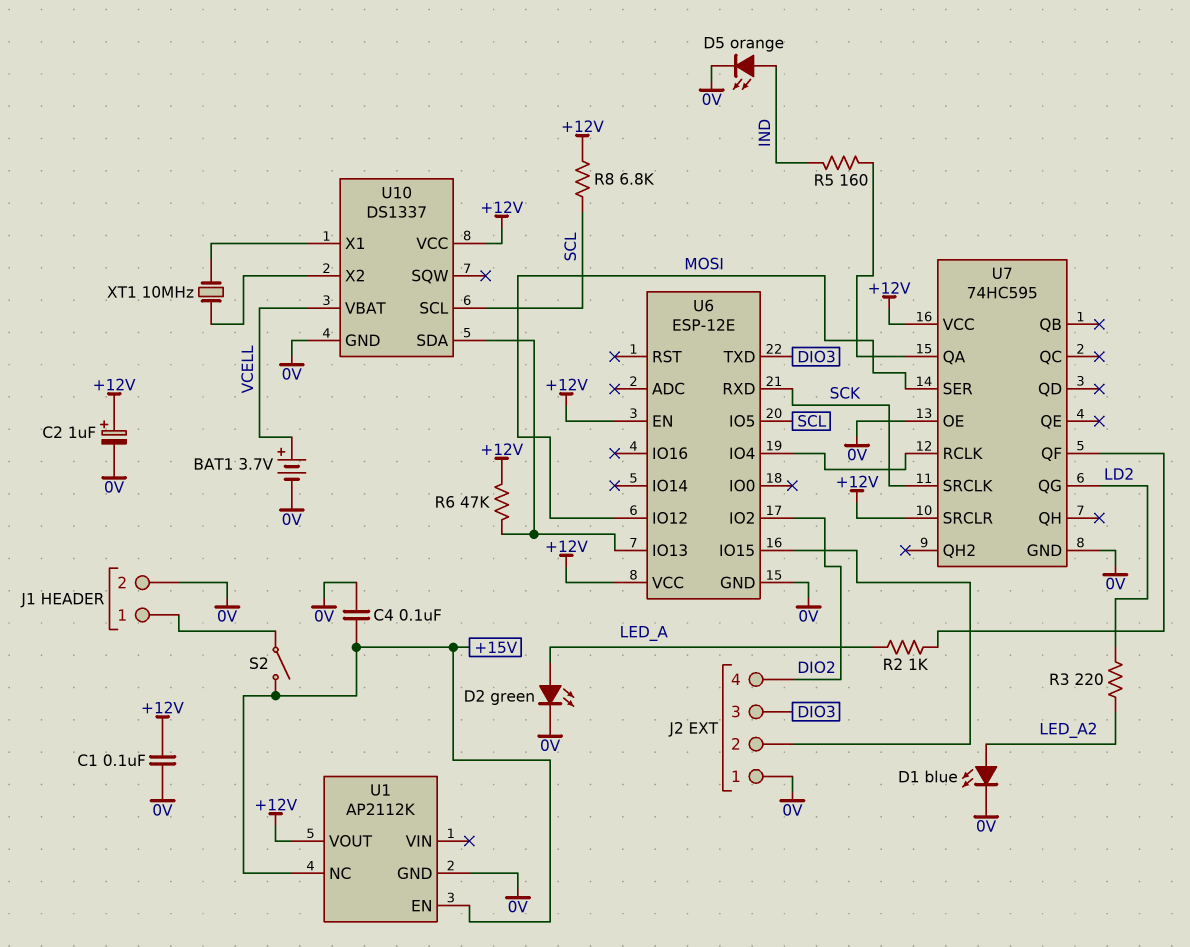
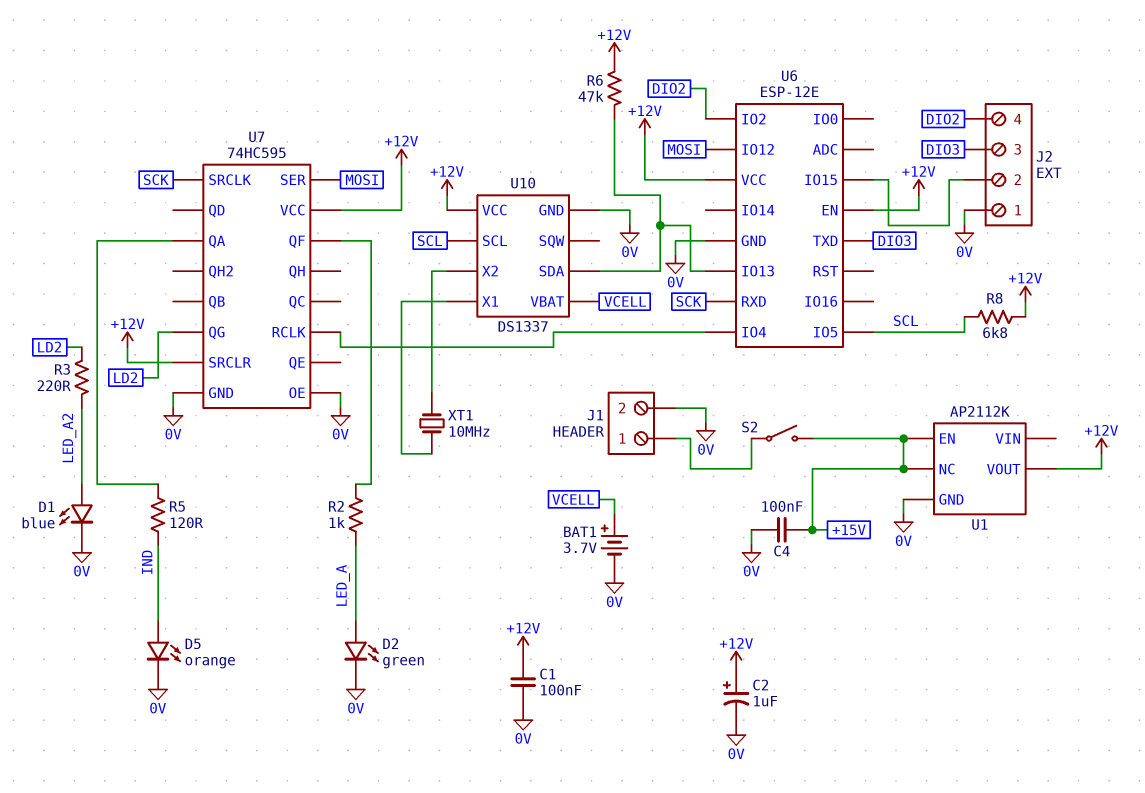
R5: 160 (IND, U7/QA) -> 120 (IND, U7/QA)

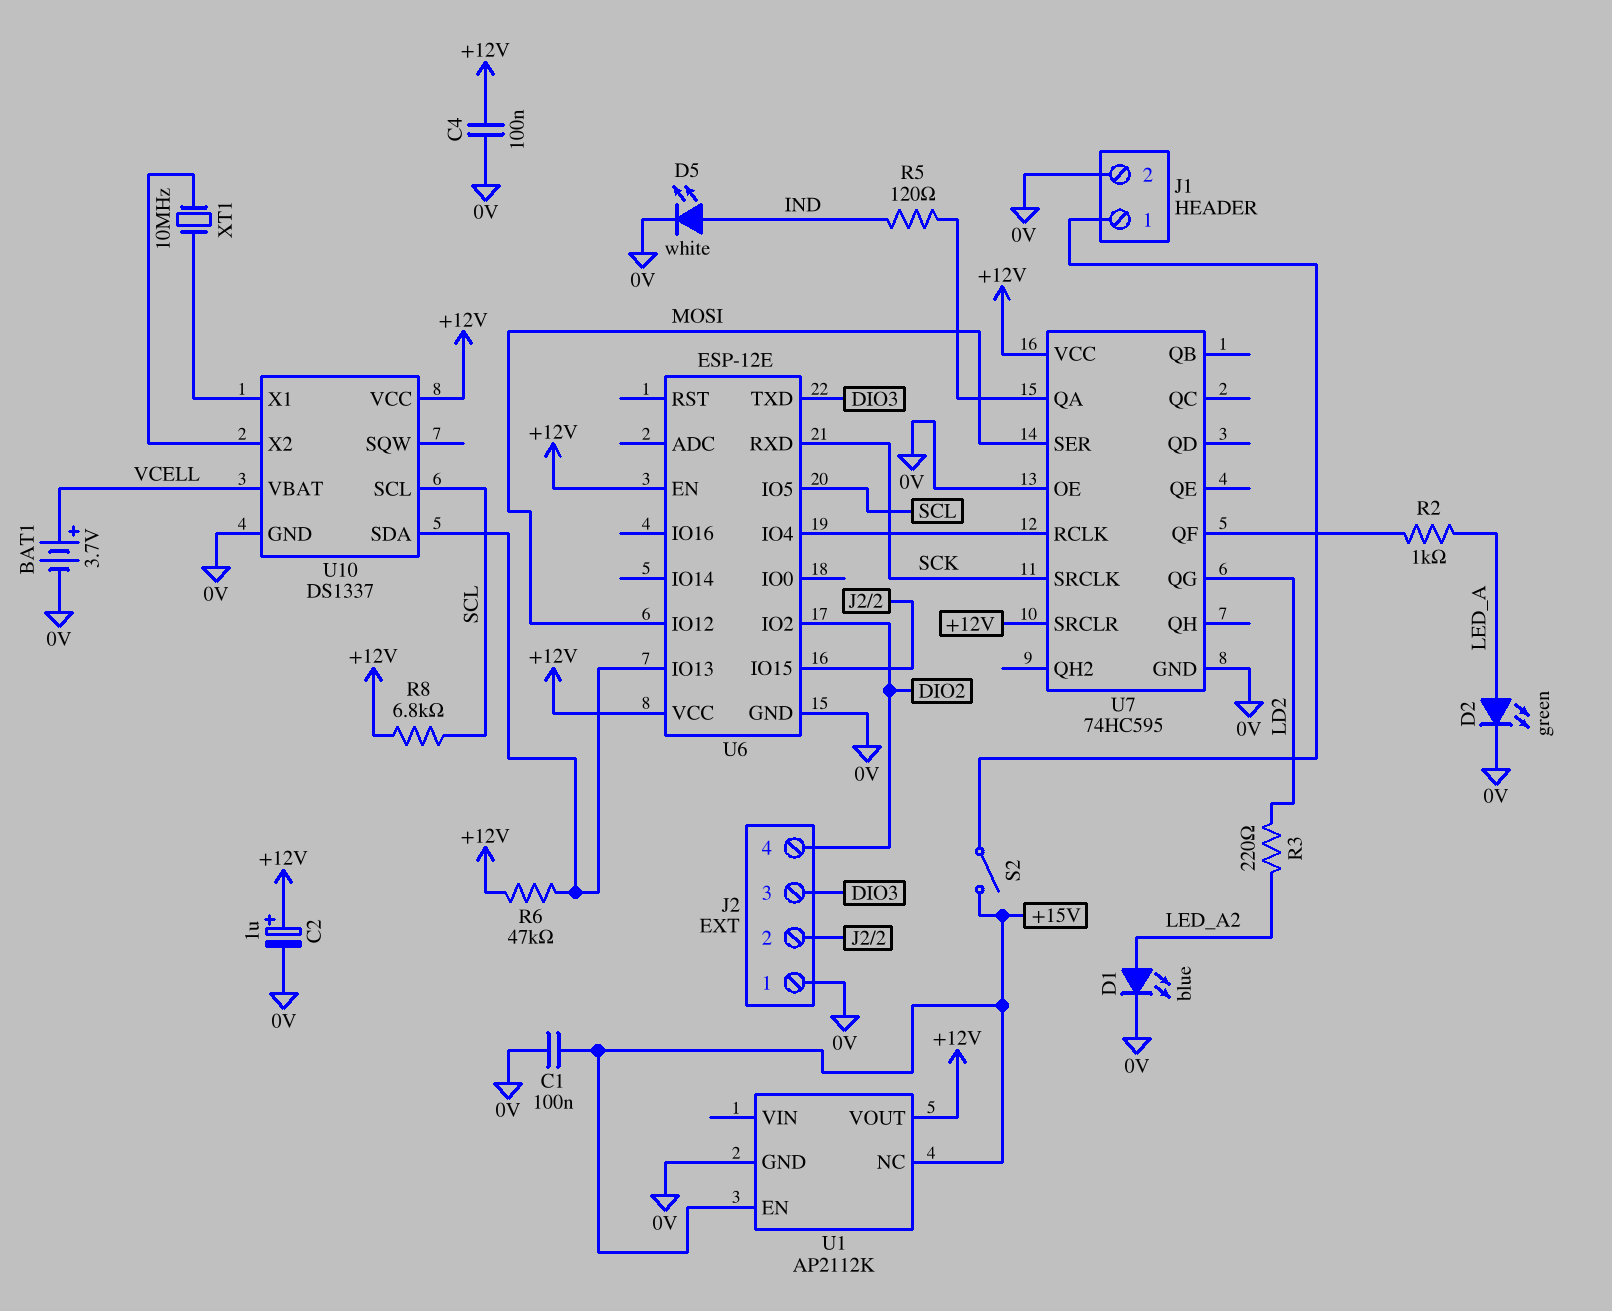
C1: 100nF (+12V, 0V) -> 100nF (+15V, 0V)
C4: 100nF (+15V, 0V) -> 100nF (+12V, 0V)
D5: LED orange (A IND, K 0V) -> LED white (A IND, K 0V)

